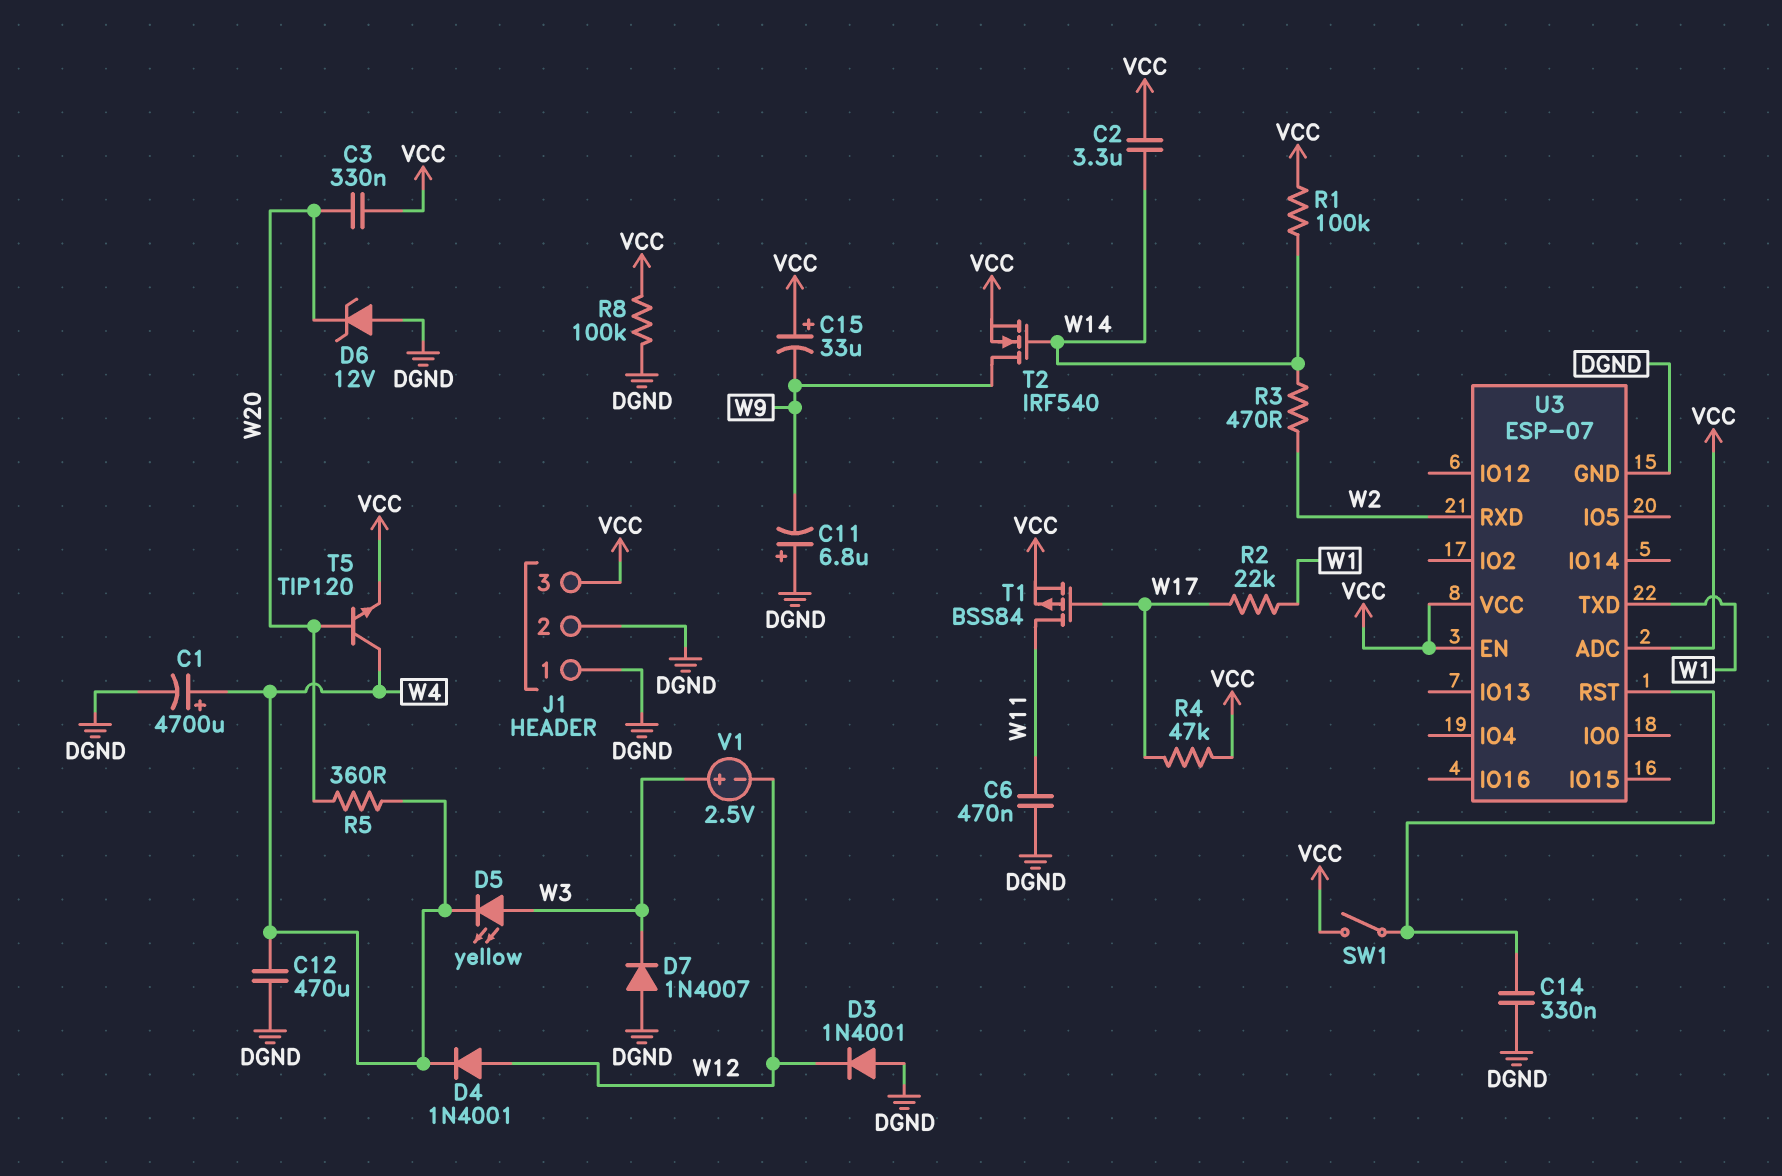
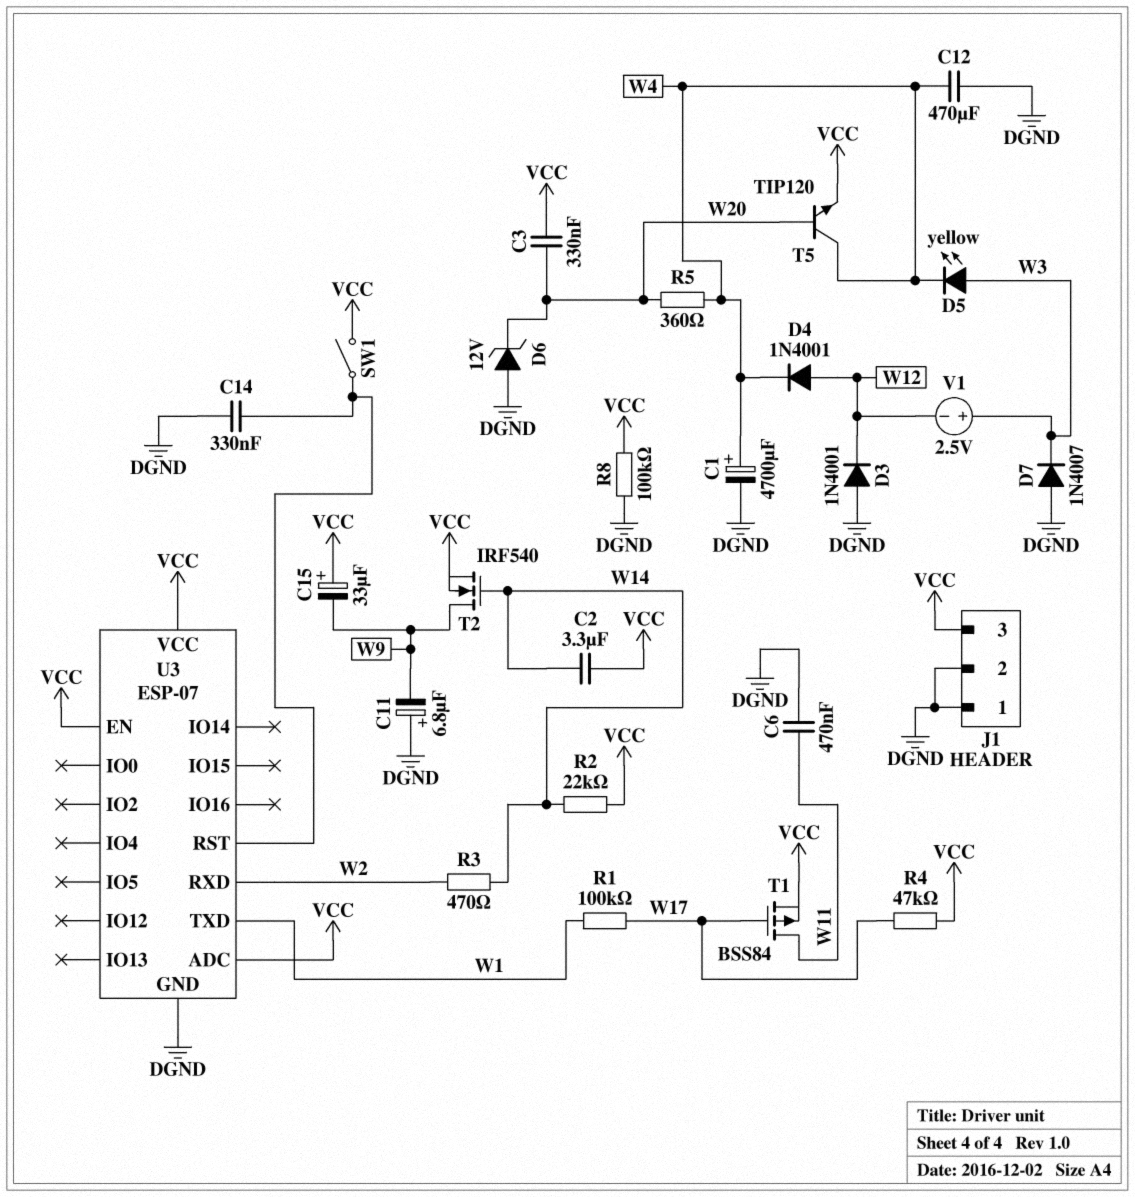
R1: 100k (VCC, W14) -> 100k (W1, W17)
R2: 22k (W1, W17) -> 22k (VCC, W14)

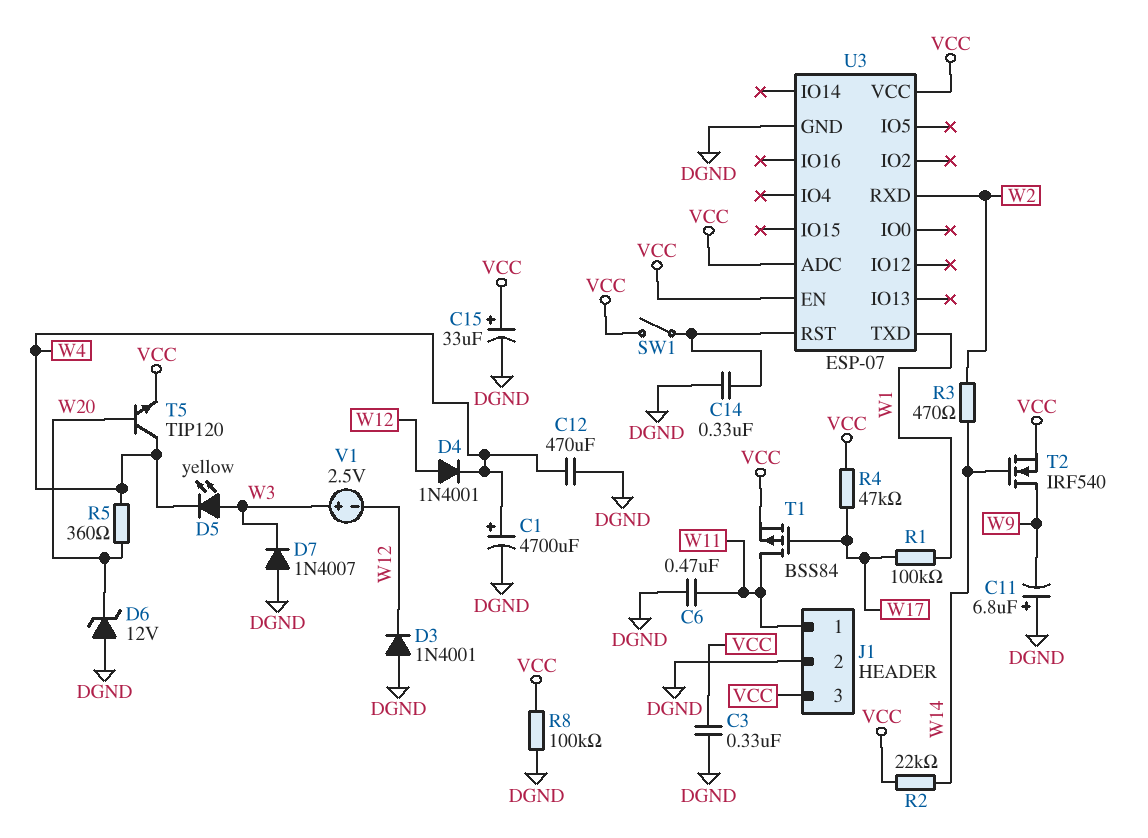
C2: 3.3uF (VCC, W14) -> none
C3: 330nF (VCC, W20) -> 330nF (DGND, VCC)
C15: 33uF (plus VCC, minus W9) -> 33uF (plus VCC, minus DGND)
J1 pin 1: DGND -> W11

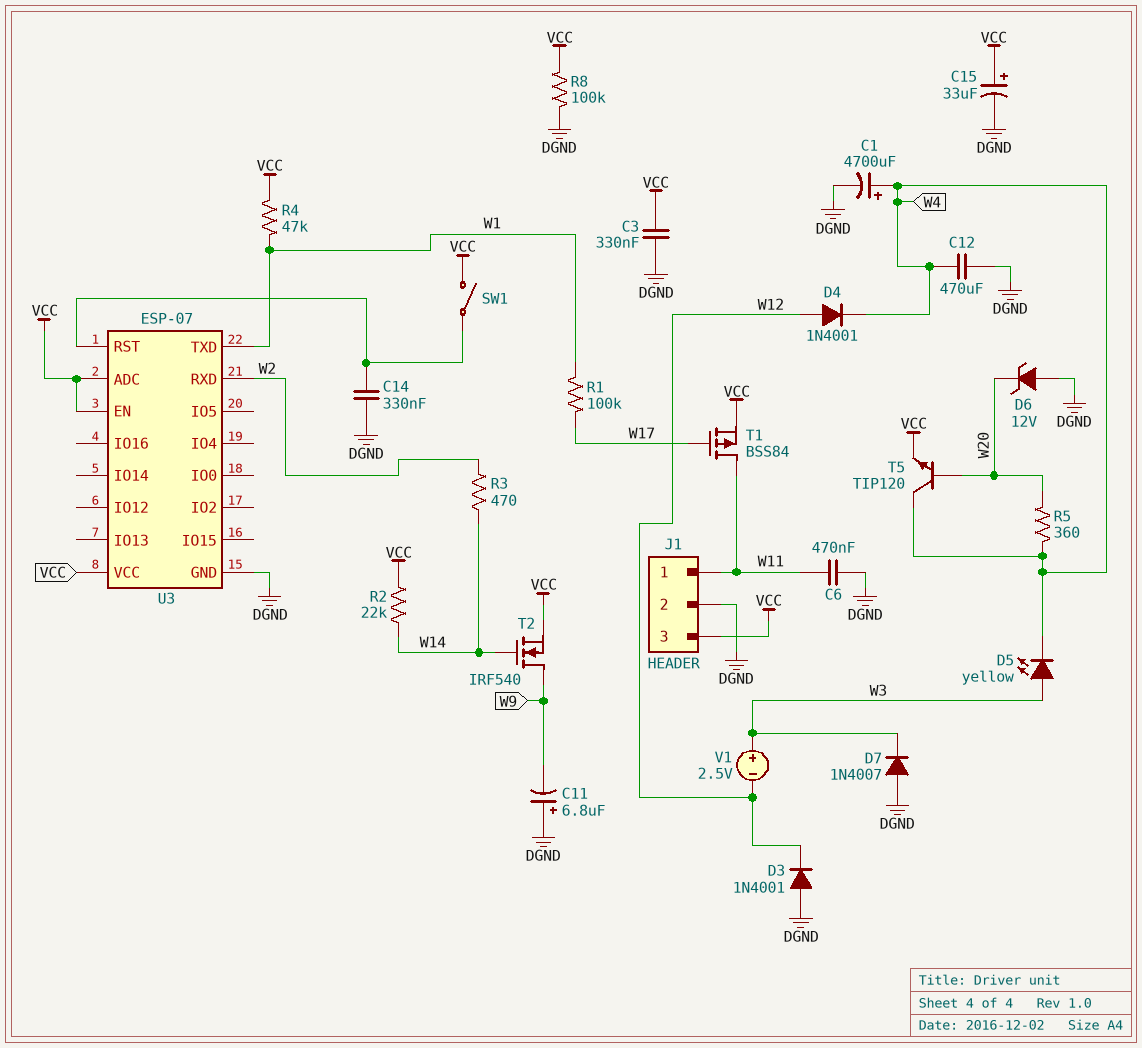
R4: 47k (VCC, W17) -> 47k (VCC, W1)

